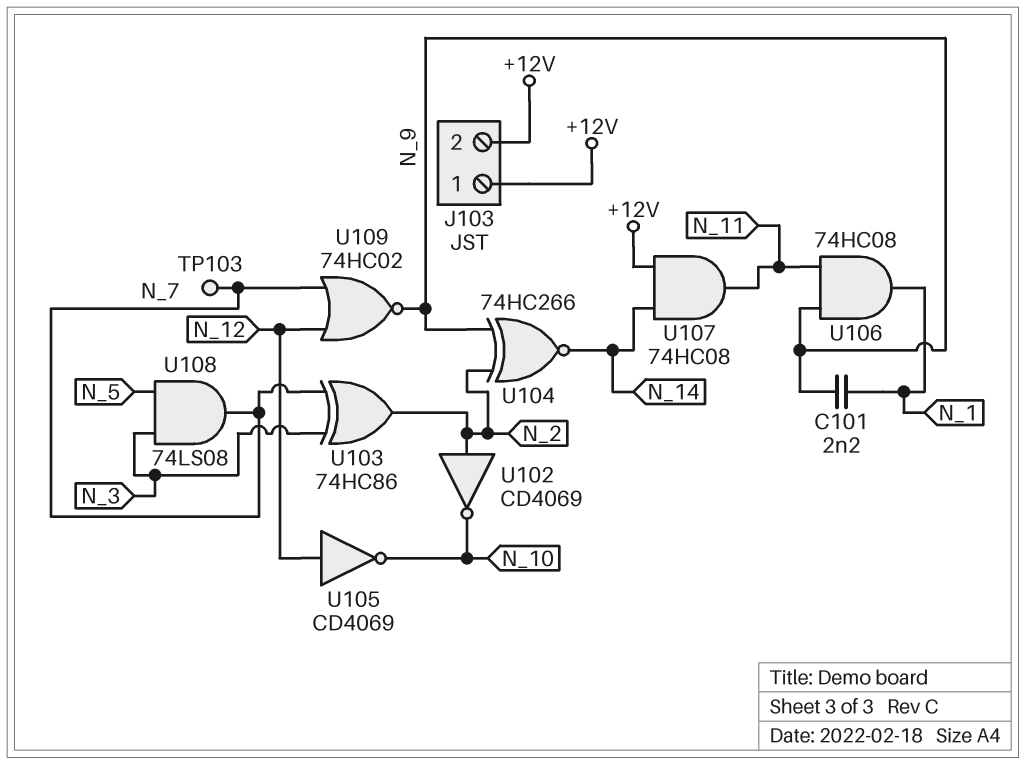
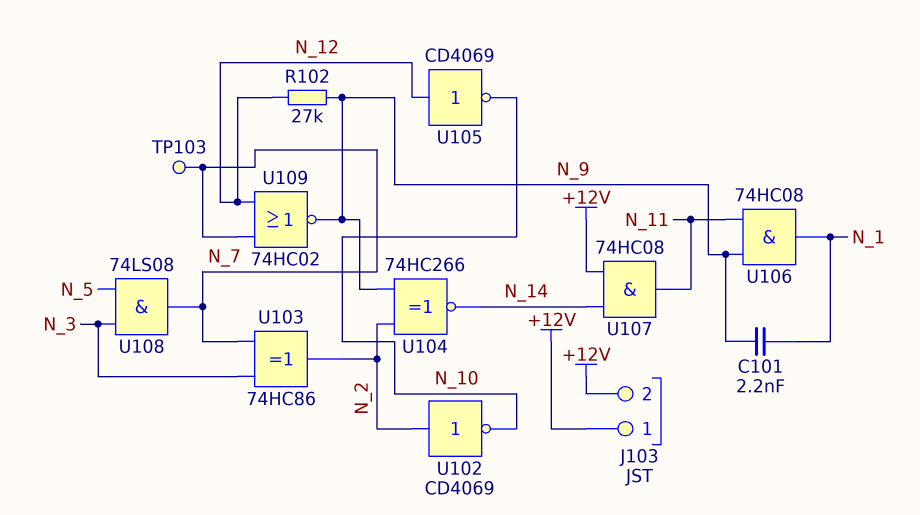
R102: none -> 27k (N_9, N_12)

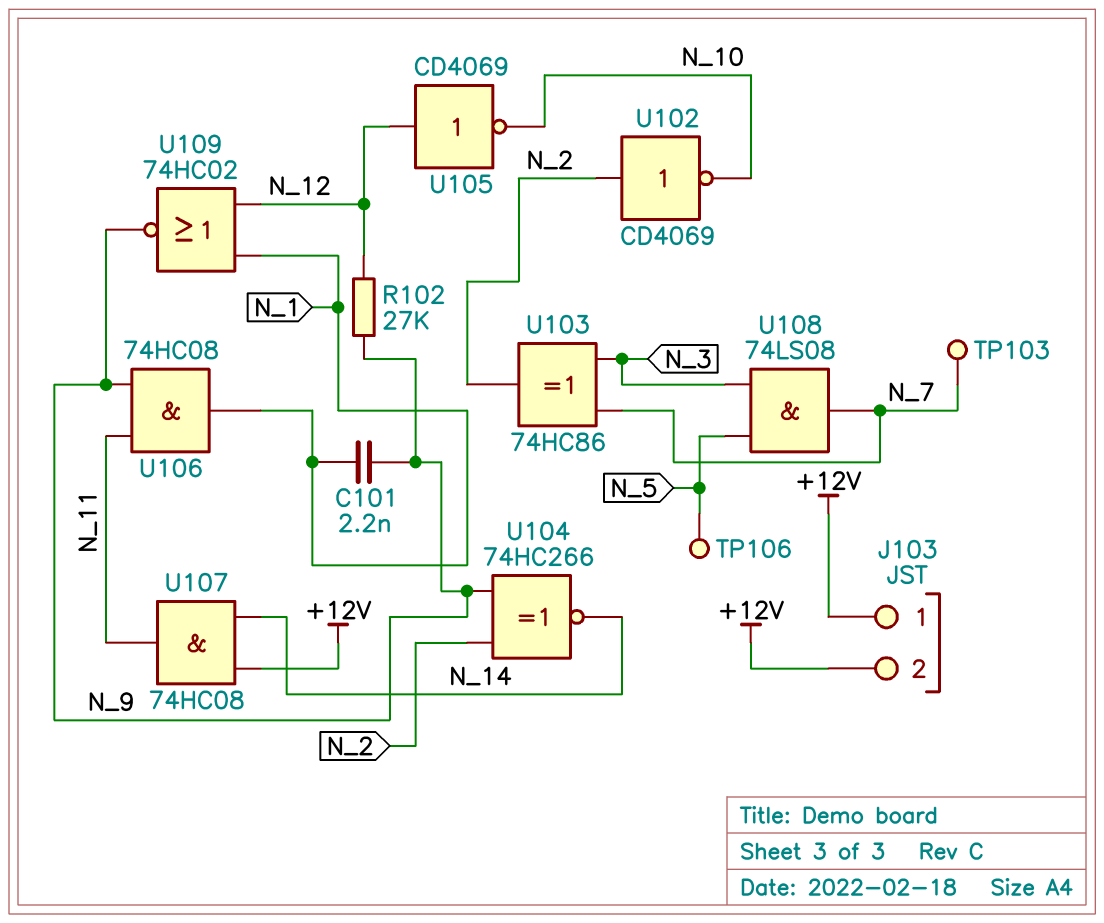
TP106: none -> test point (N_5)
U109: NOR 74HC02 (in N_7, in N_12, out N_9) -> NOR 74HC02 (in N_1, in N_12, out N_9)

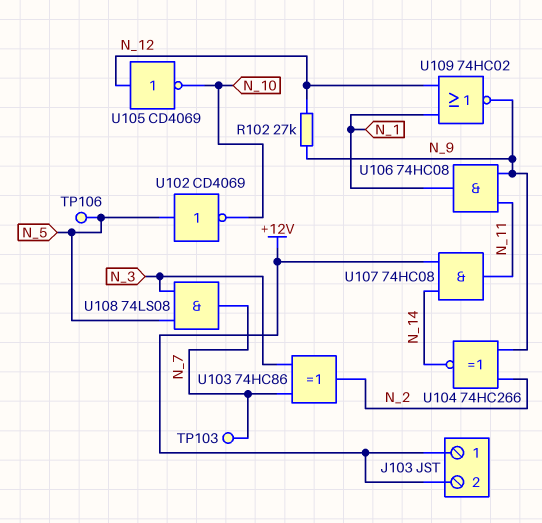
C101: 2.2nF (N_1, N_9) -> none
U102: NOT CD4069 (in N_2, out N_10) -> NOT CD4069 (in N_5, out N_10)

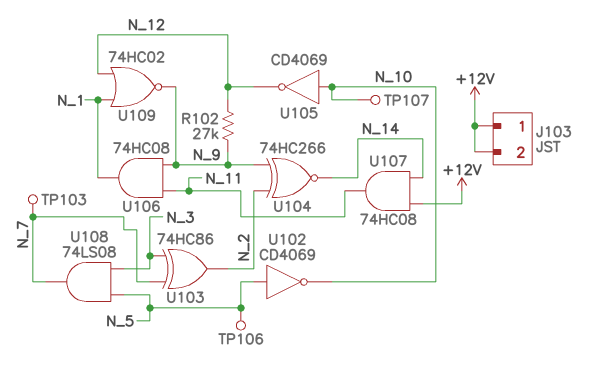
TP107: none -> test point (N_10)
U105: NOT CD4069 (in N_12, out N_10) -> NOT CD4069 (in N_10, out N_12)

